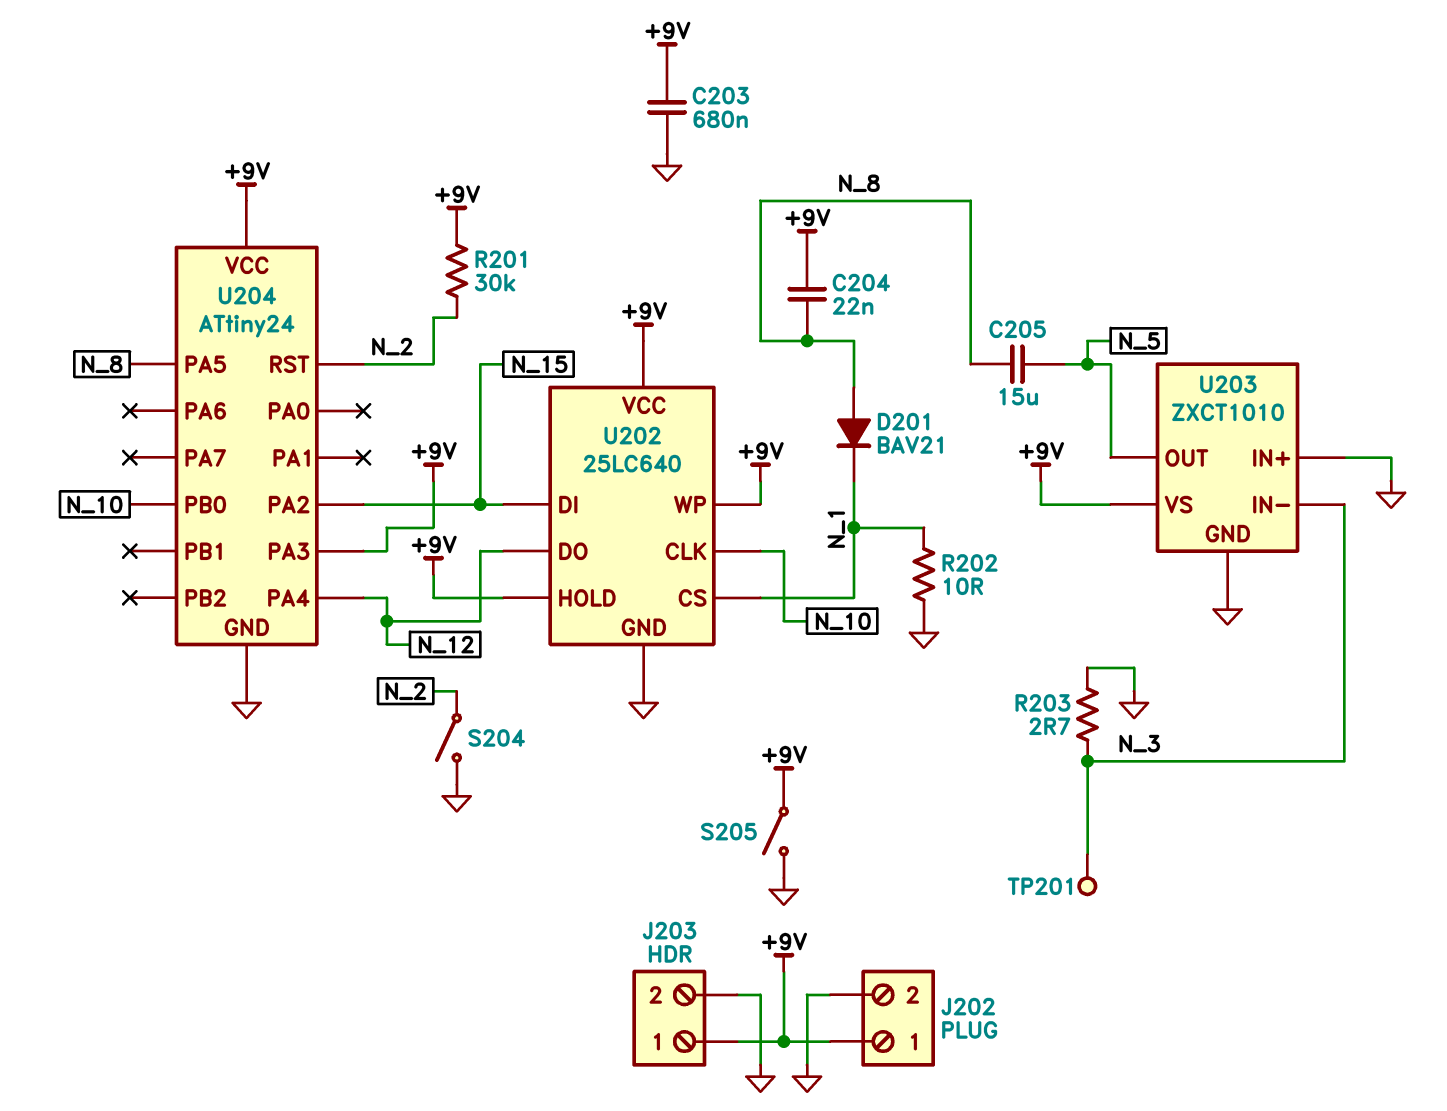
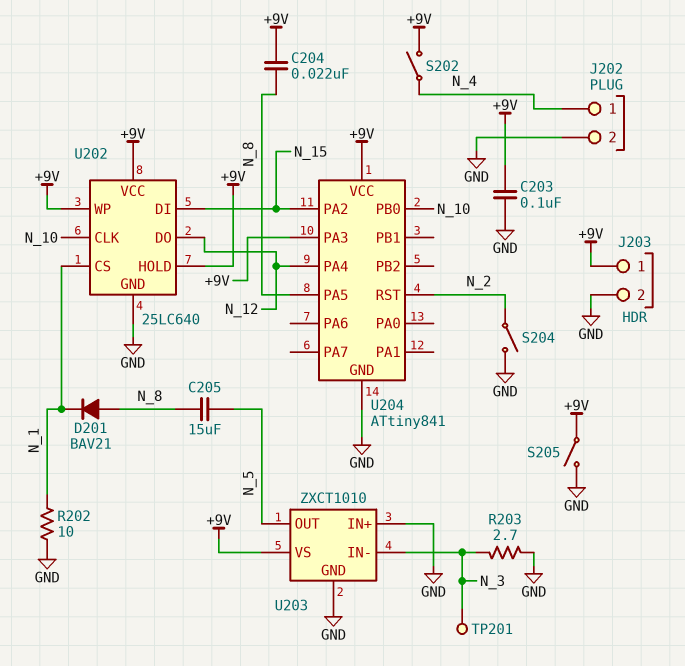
C203: 680nF (+9V, GND) -> 100nF (+9V, GND)
J202 pin 1: +9V -> N_4
R201: 30k (+9V, N_2) -> none
S202: none -> switch (+9V, N_4)
U204: ATtiny24 -> ATtiny841

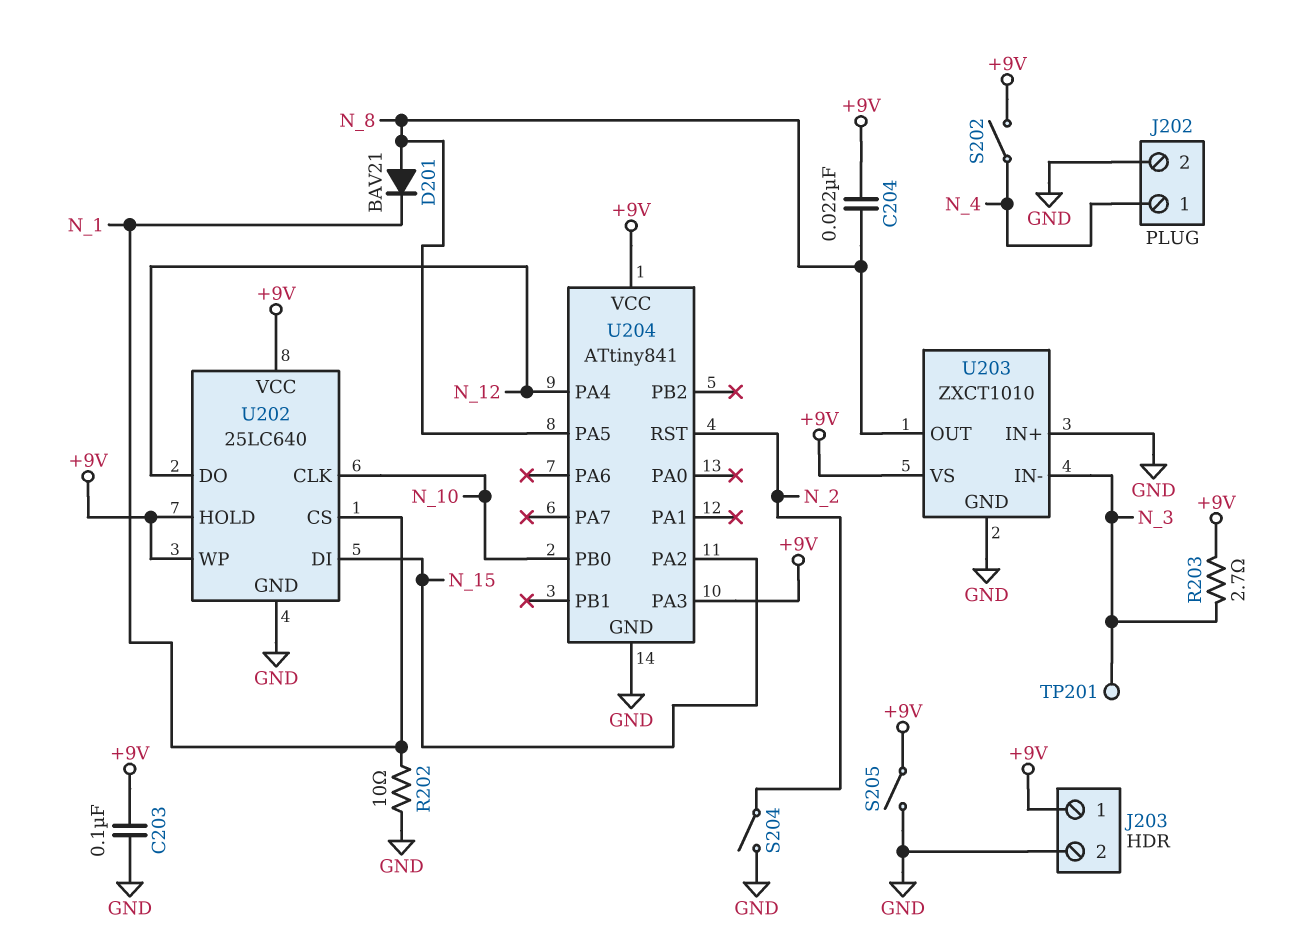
C205: 15uF (N_5, N_8) -> none
R203: 2.7 (GND, N_3) -> 2.7 (+9V, N_3)
U203 pin OUT: N_5 -> N_8

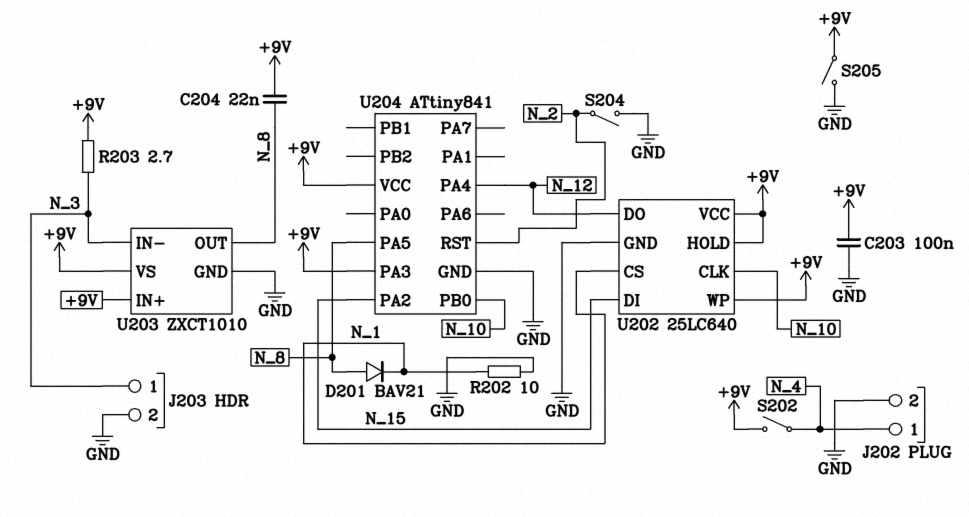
J203 pin 1: +9V -> N_3
TP201: test point (N_3) -> none
U203 pin IN+: GND -> +9V

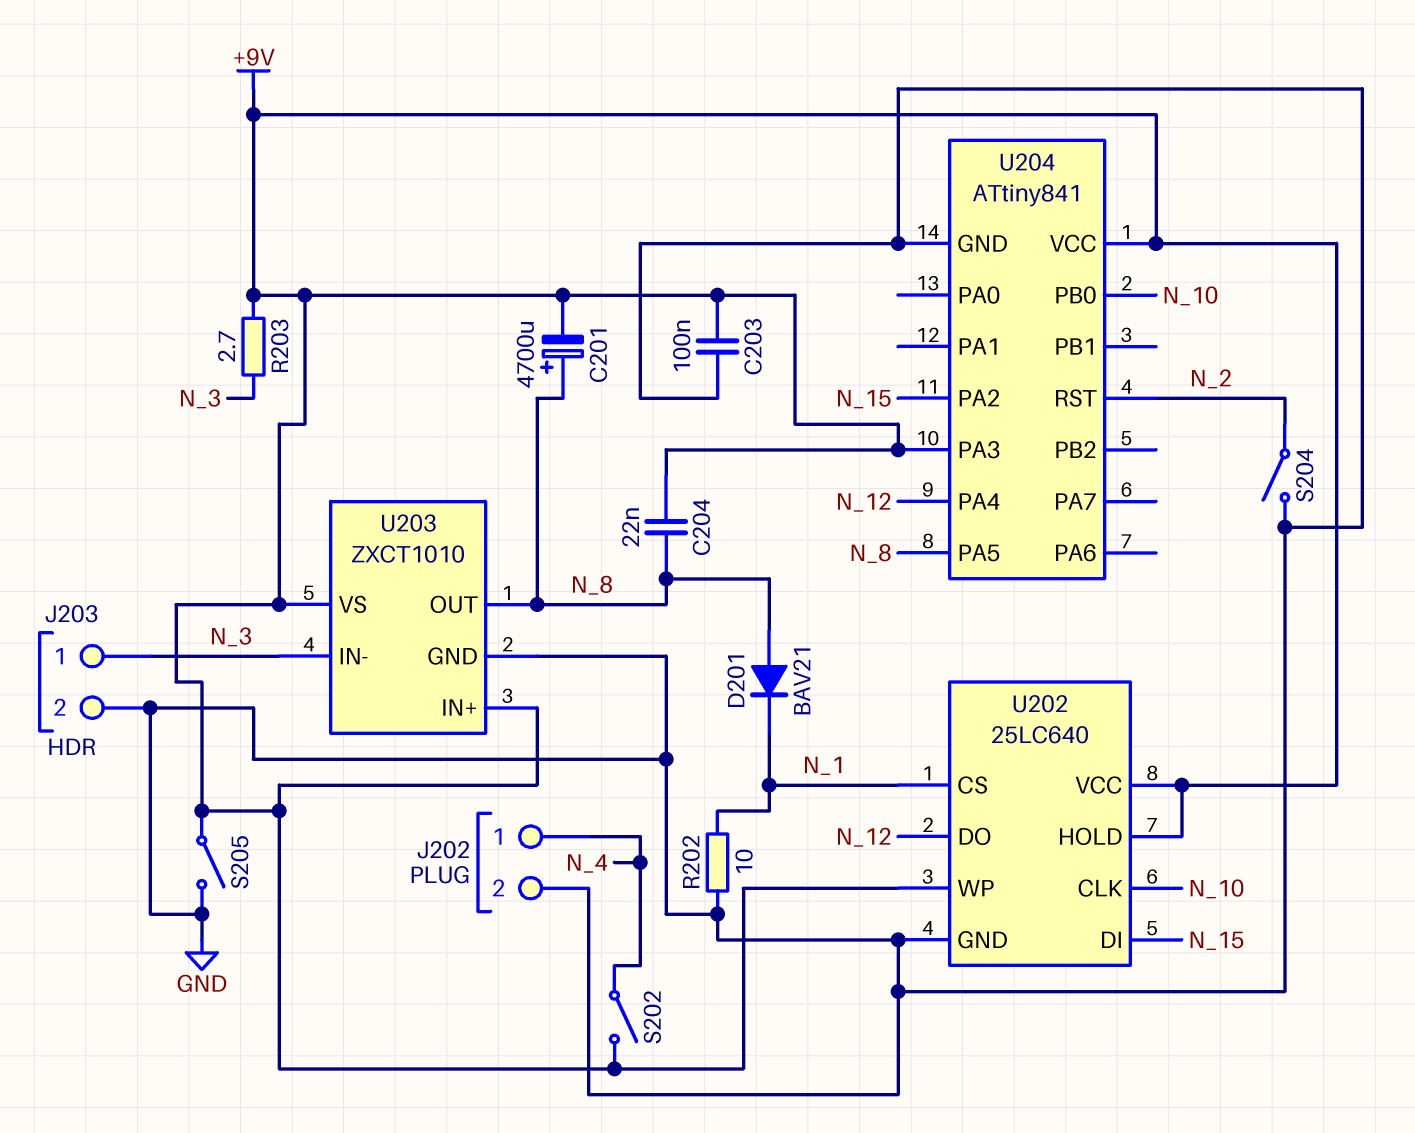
C201: none -> 4700uF (plus N_8, minus +9V)

